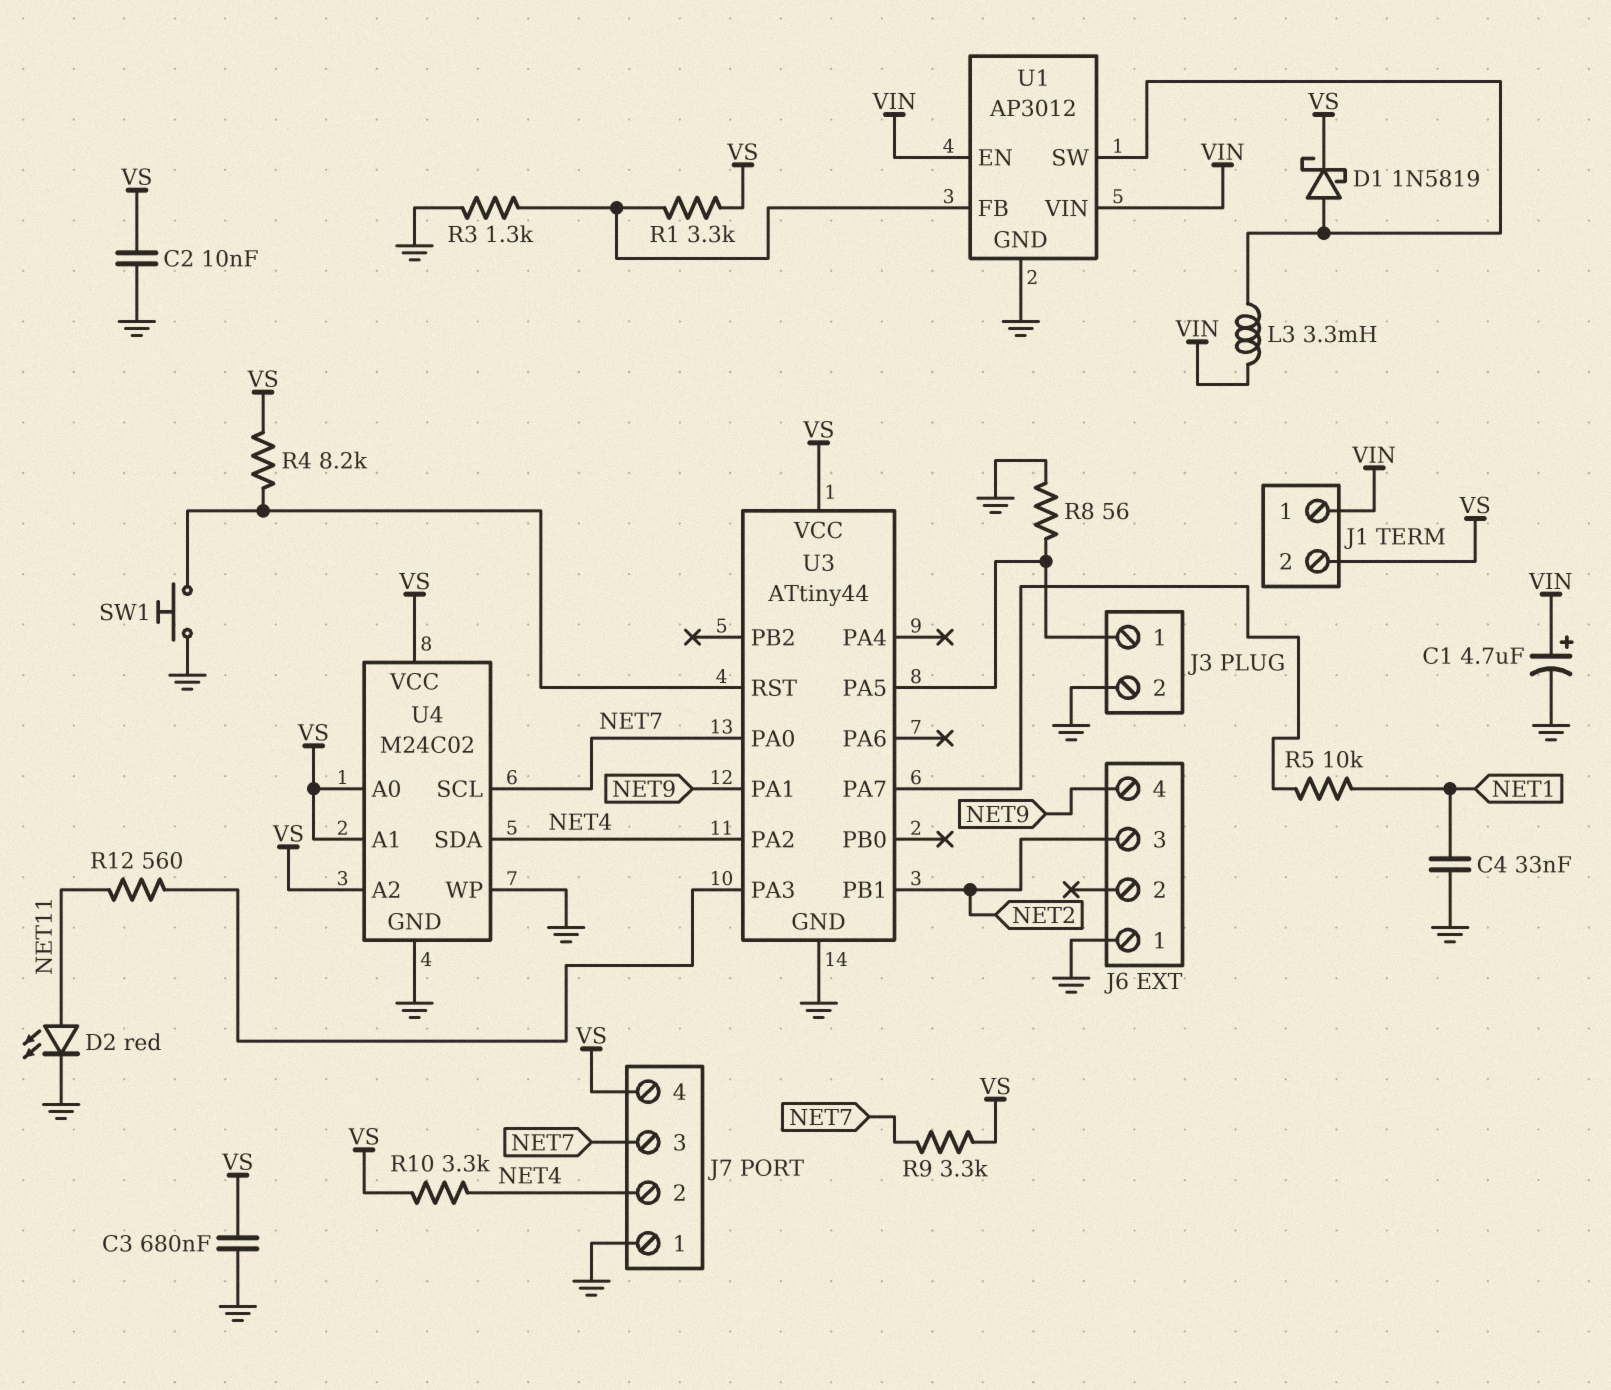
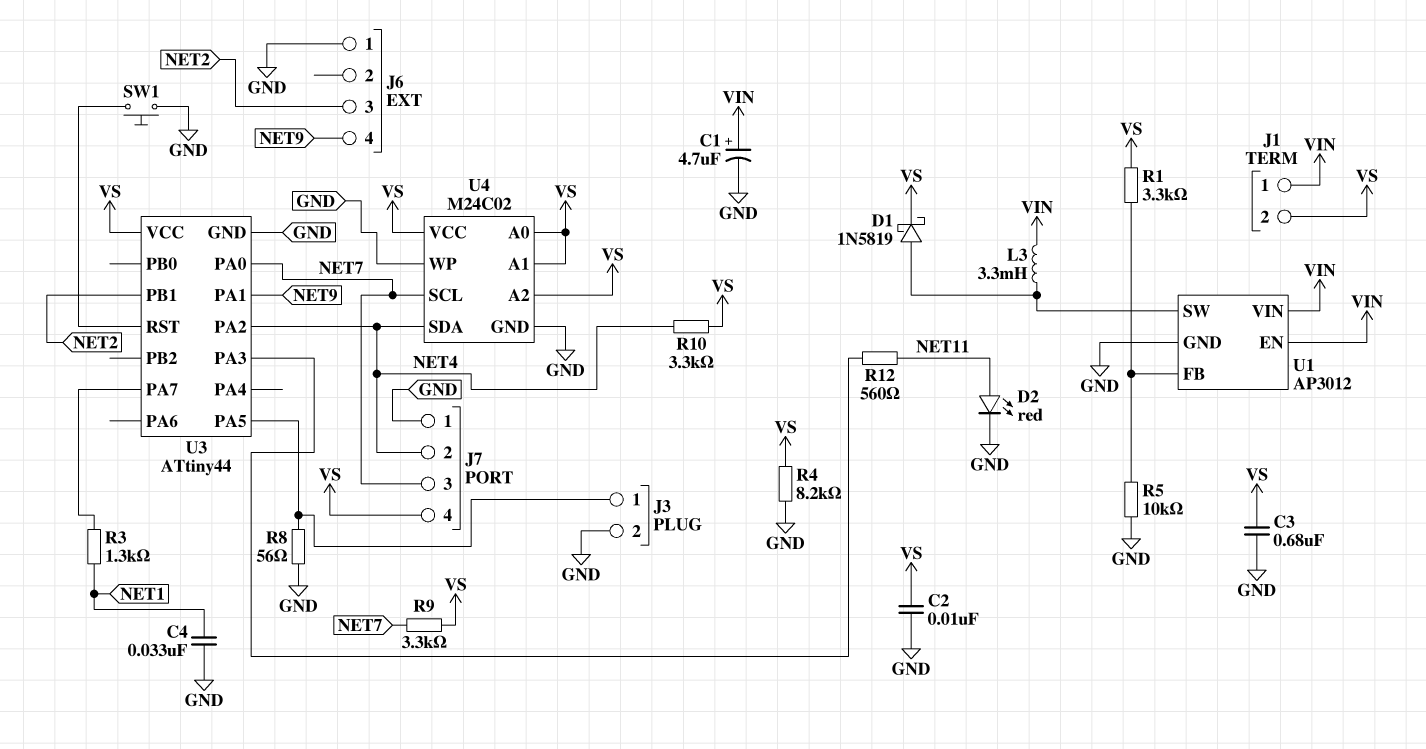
R3: 1.3k (GND, U1/FB) -> 1.3k (NET1, U3/PA7)
R4: 8.2k (U3/RST, VS) -> 8.2k (GND, VS)
R5: 10k (NET1, U3/PA7) -> 10k (GND, U1/FB)

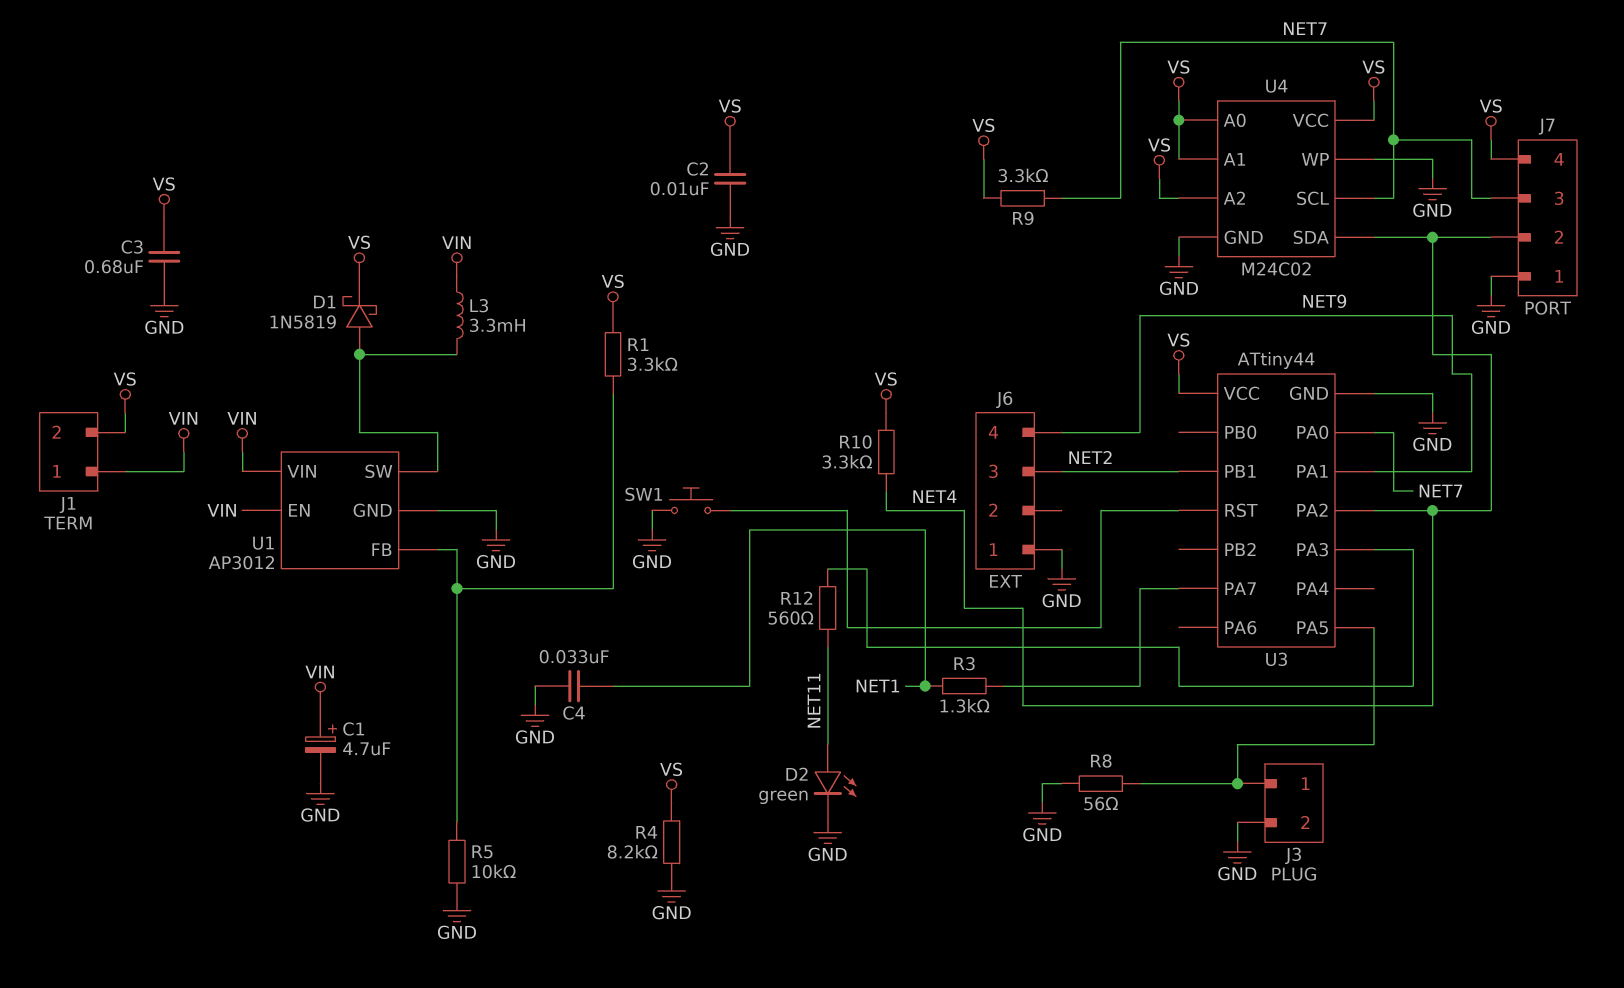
D2: LED red (A NET11, K GND) -> LED green (A NET11, K GND)

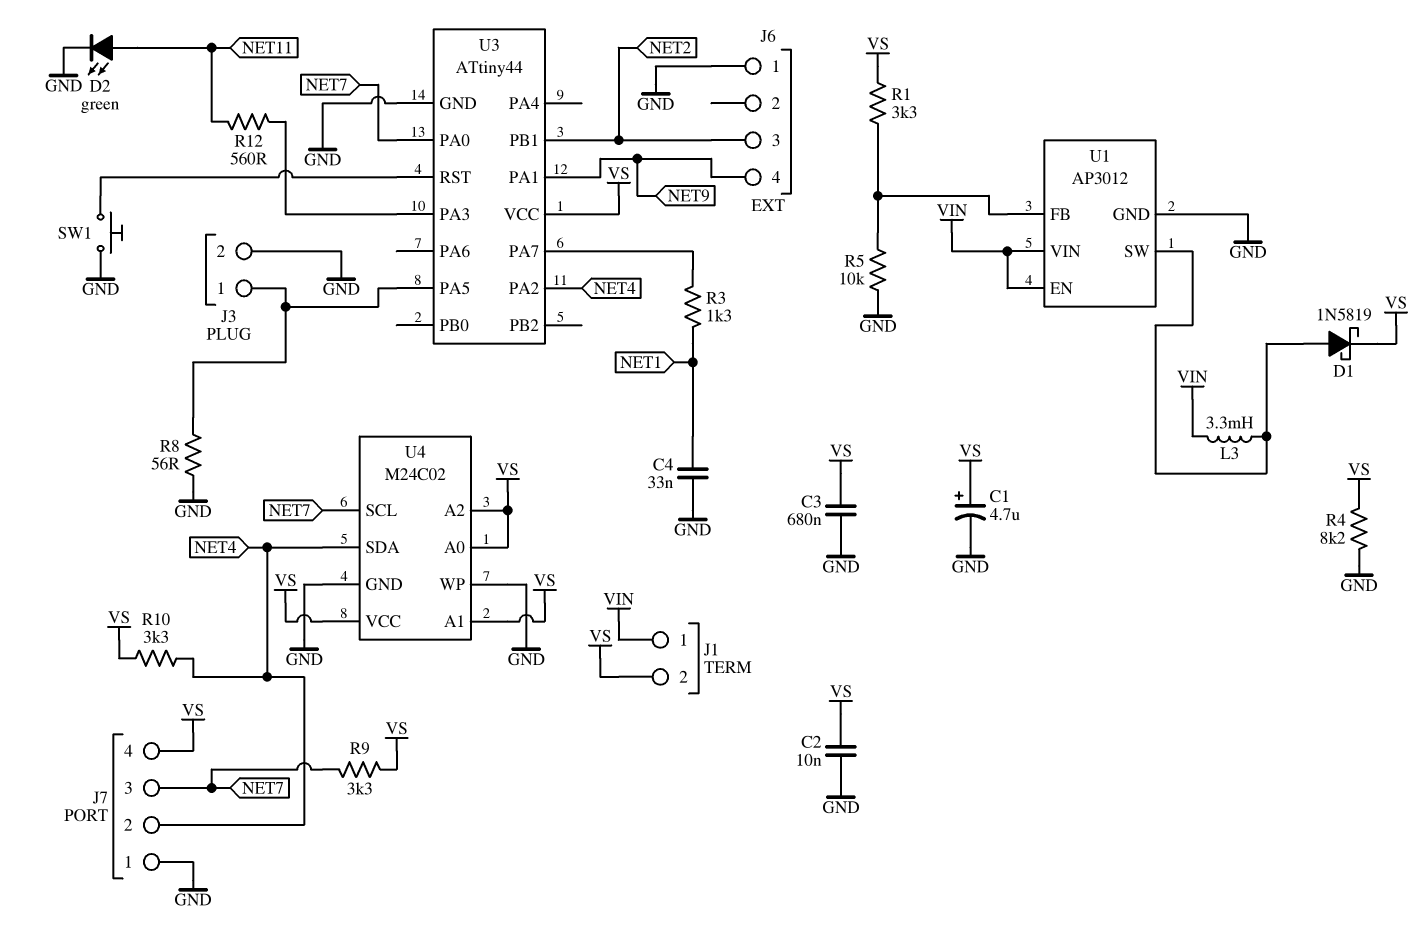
C1: 4.7uF (plus VIN, minus GND) -> 4.7uF (plus VS, minus GND)

